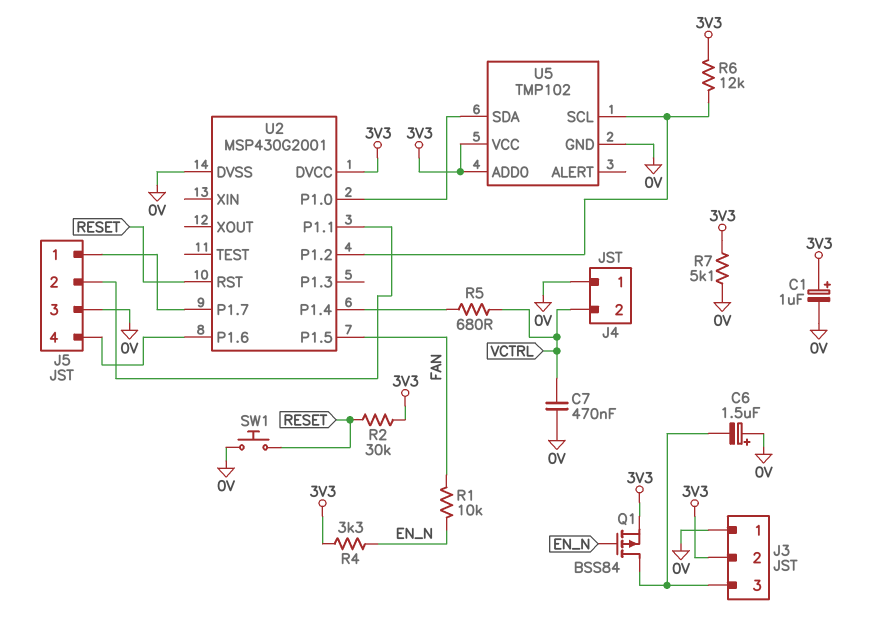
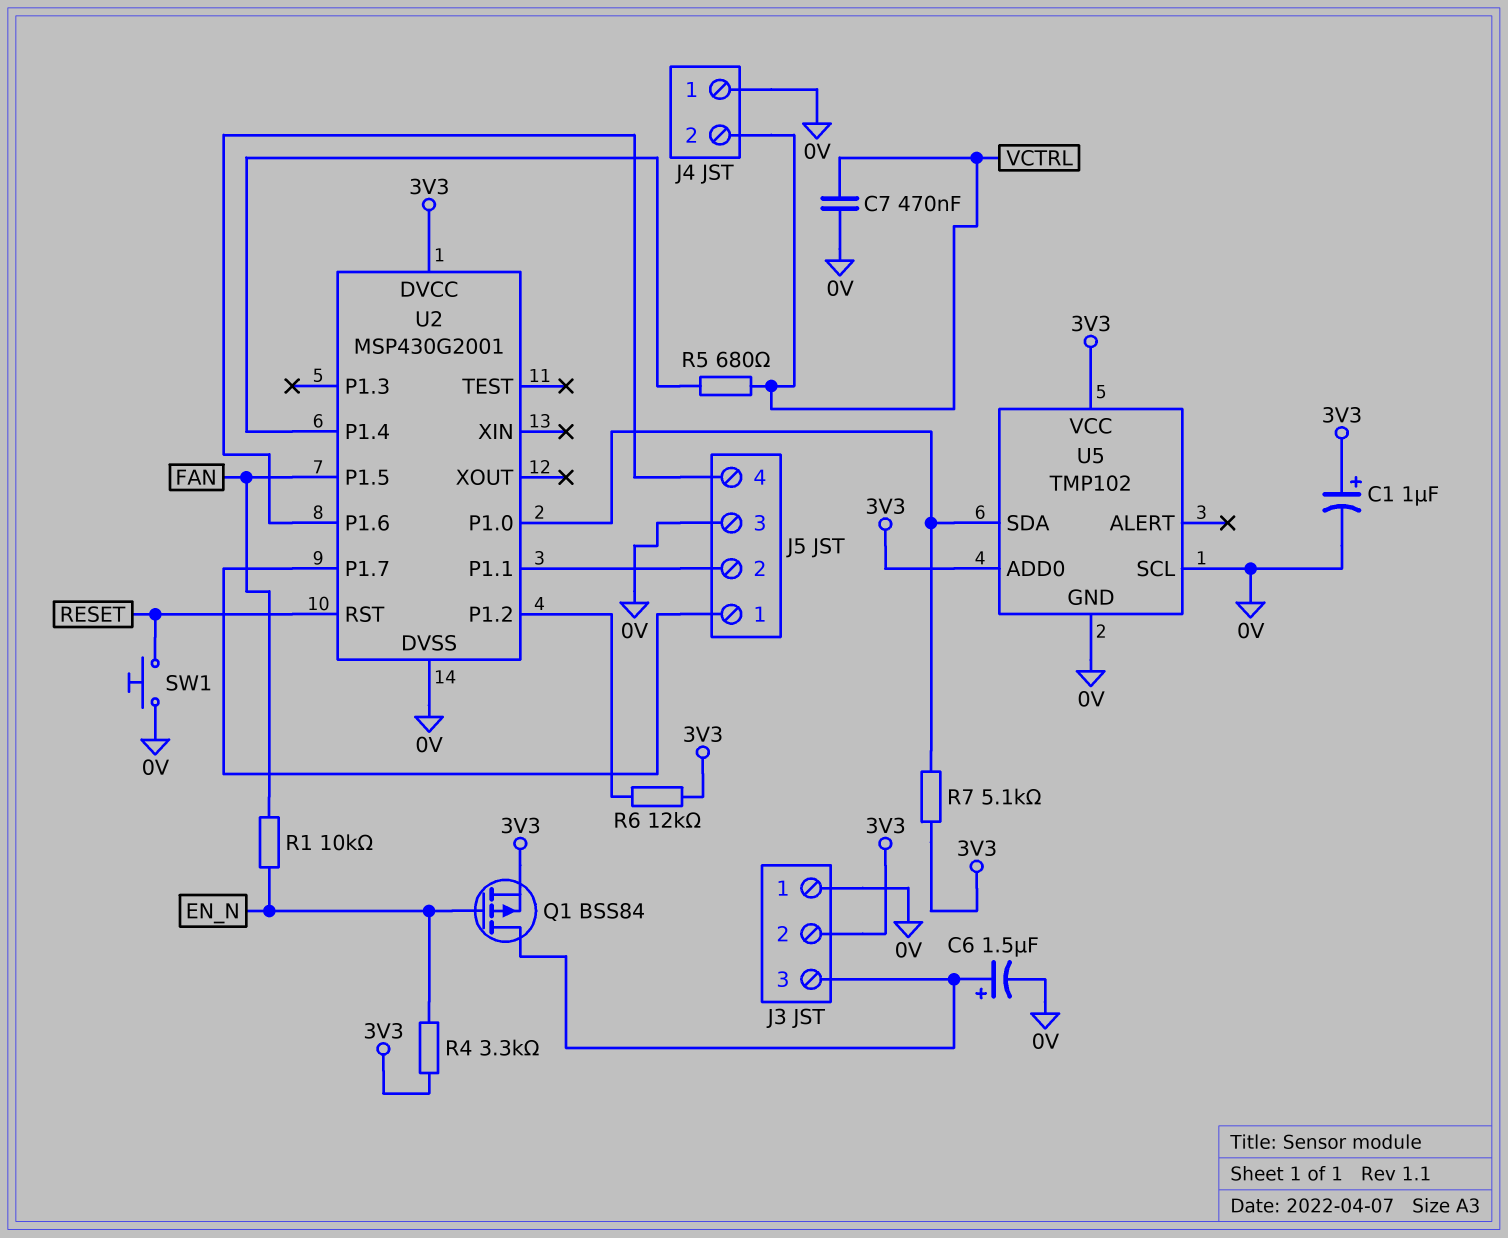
C6: 1.5uF (plus 0V, minus J3/3) -> 1.5uF (plus J3/3, minus 0V)
R2: 30k (3V3, RESET) -> none
R7: 5.1k (0V, 3V3) -> 5.1k (3V3, U2/P1.0)
U5 pin SCL: U2/P1.2 -> 0V

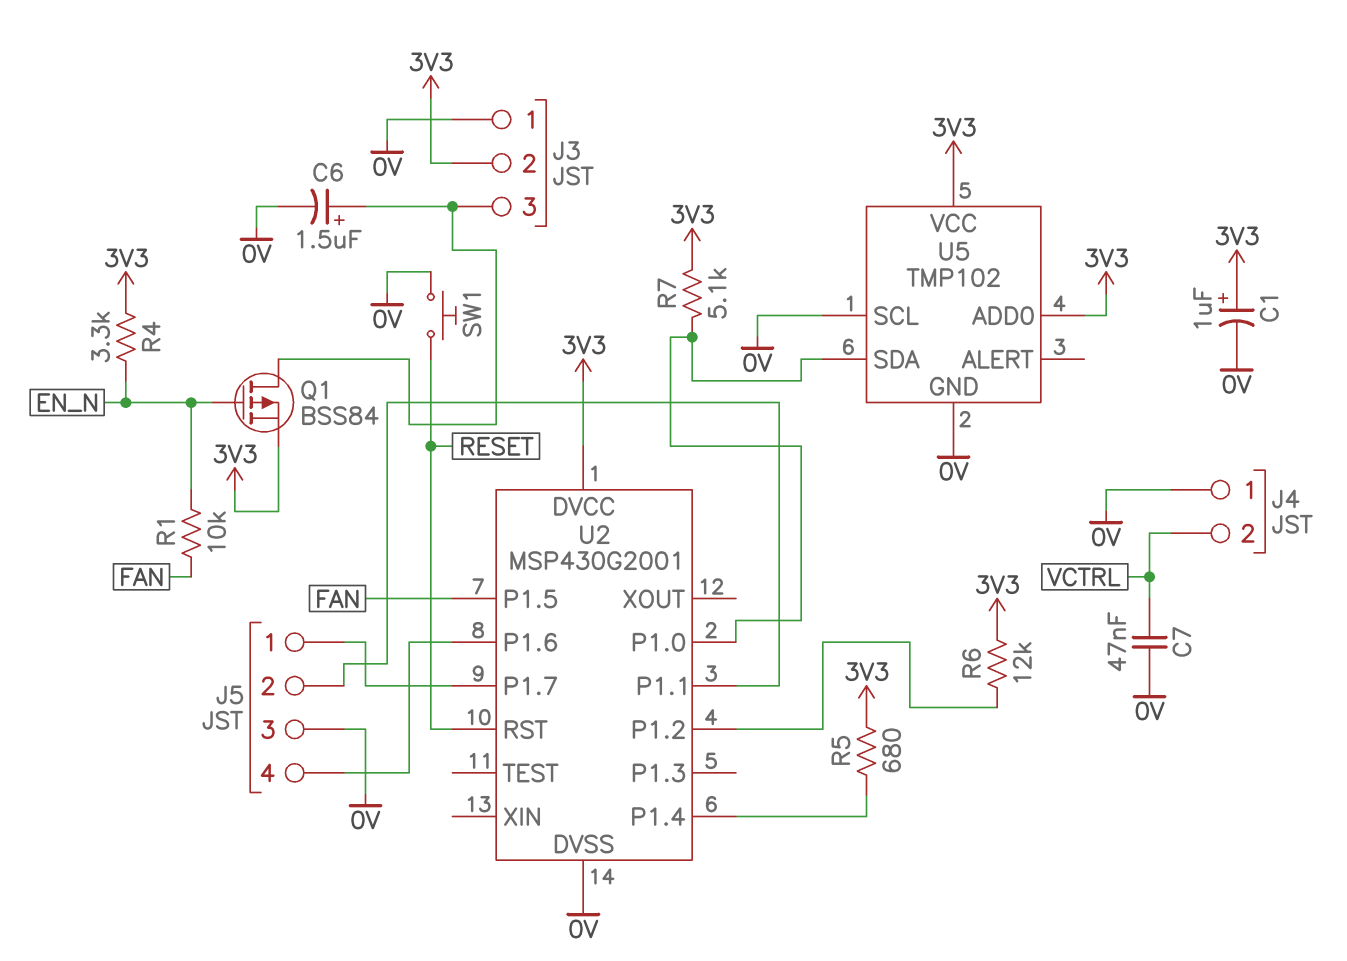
C7: 470nF (0V, VCTRL) -> 47nF (0V, VCTRL)
R5: 680 (U2/P1.4, VCTRL) -> 680 (3V3, U2/P1.4)

